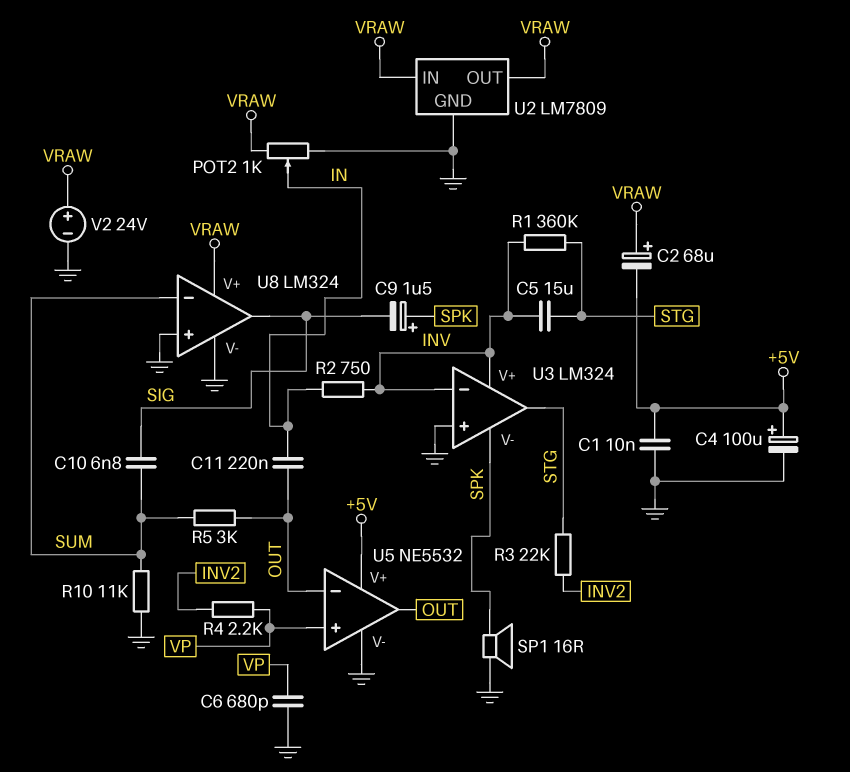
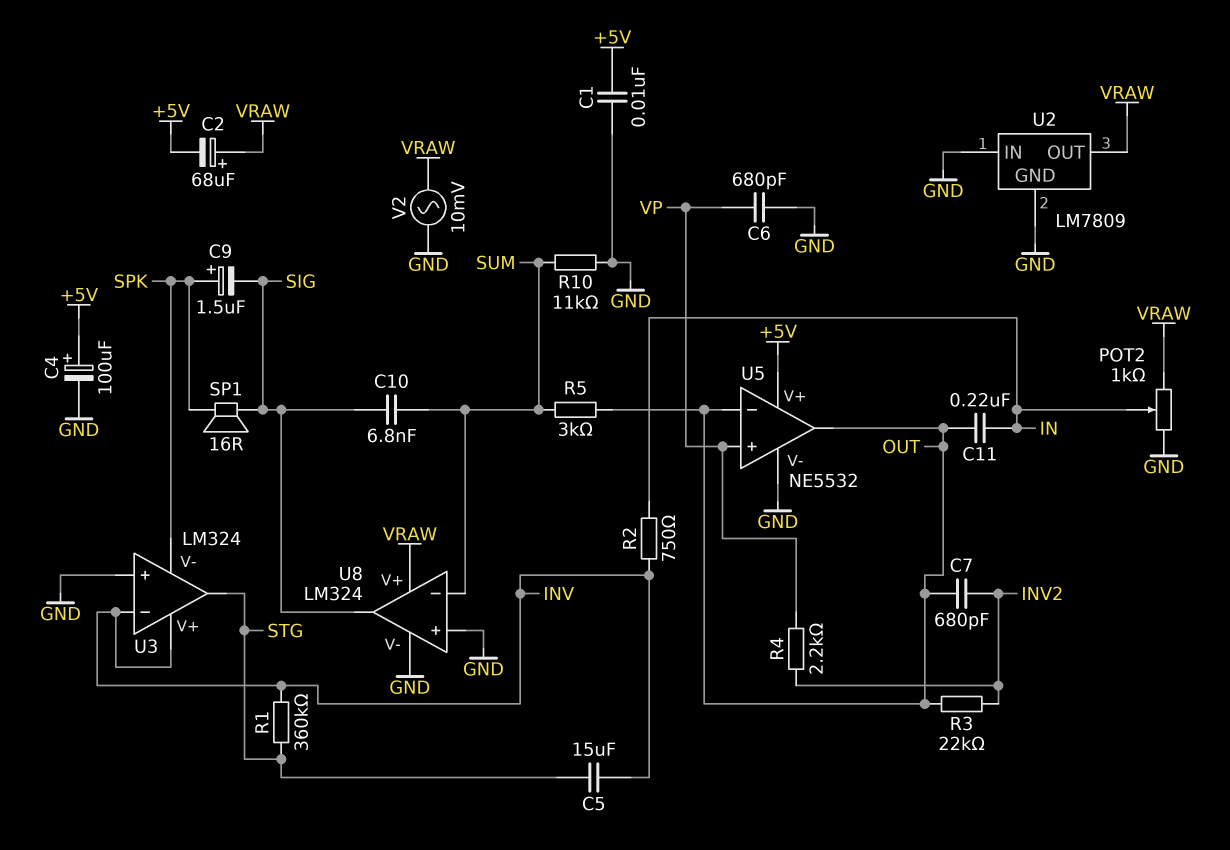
C7: none -> 680pF (INV2, OUT)
R3: 22k (INV2, STG) -> 22k (INV2, OUT)
SP1: speaker 16R (GND, SPK) -> speaker 16R (SIG, SPK)
U2 pin IN: VRAW -> GND
V2: 24V (plus VRAW, minus GND) -> AC 10mV (GND, VRAW)

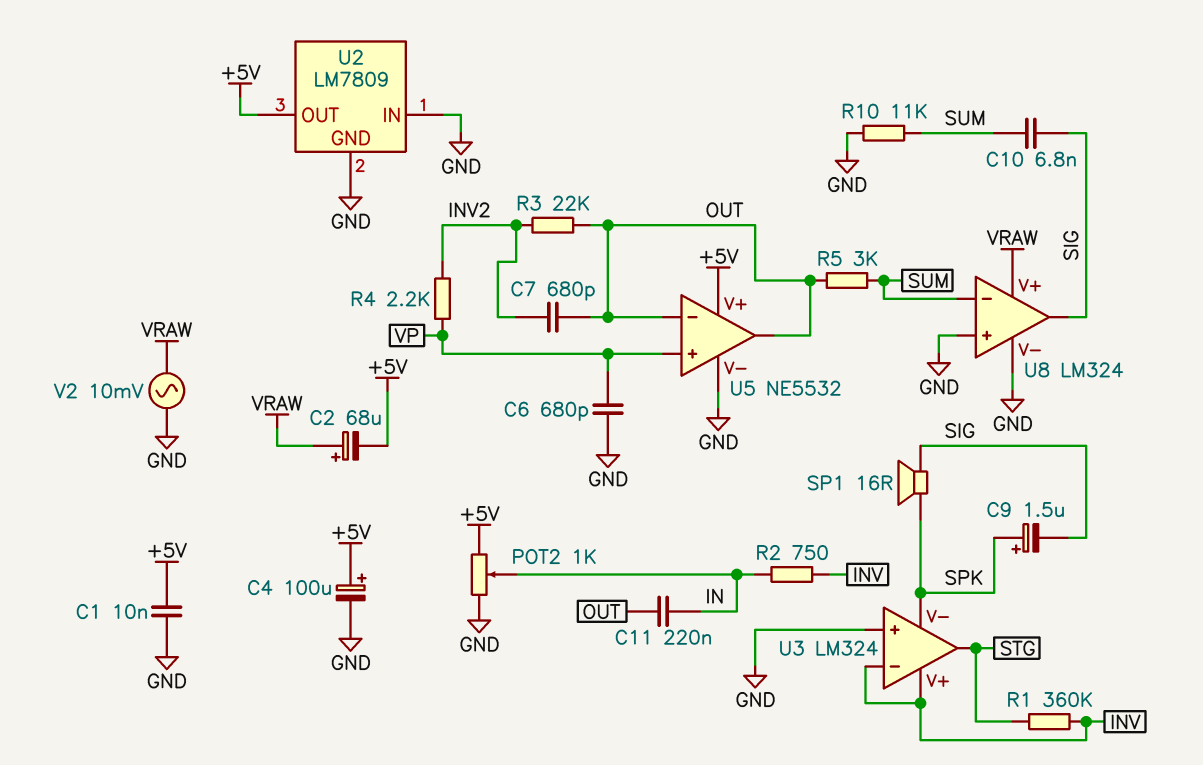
C5: 15uF (INV, STG) -> none
POT2: 1k (GND, VRAW, wiper IN) -> 1k (+5V, GND, wiper IN)
U2 pin OUT: VRAW -> +5V

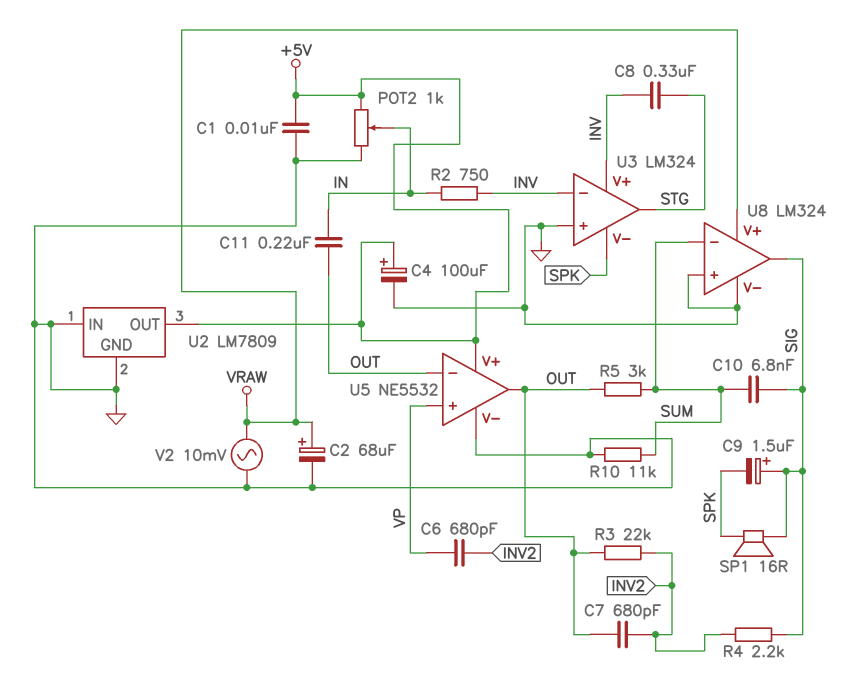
C2: 68uF (plus VRAW, minus +5V) -> 68uF (plus VRAW, minus GND)
C6: 680pF (GND, VP) -> 680pF (INV2, VP)
C8: none -> 330nF (INV, STG)
C9: 1.5uF (plus SPK, minus SIG) -> 1.5uF (plus SIG, minus SPK)
R1: 360k (INV, STG) -> none
R4: 2.2k (INV2, VP) -> 2.2k (INV2, SIG)

